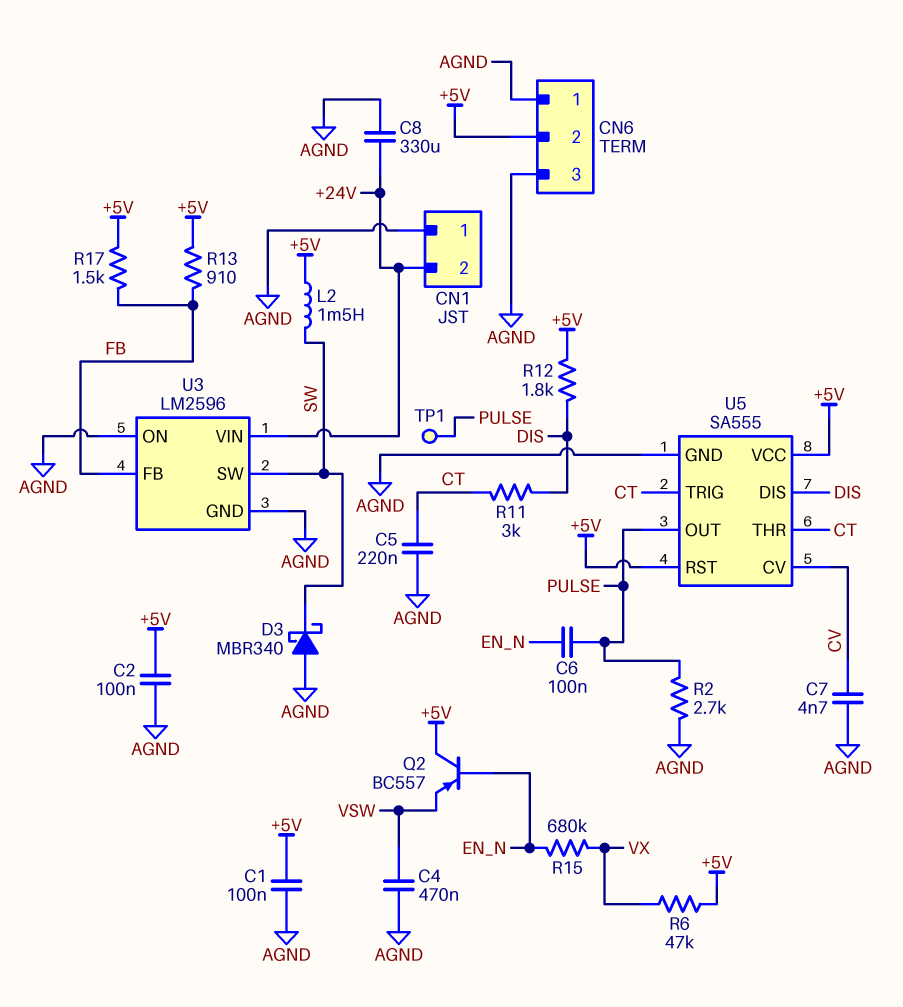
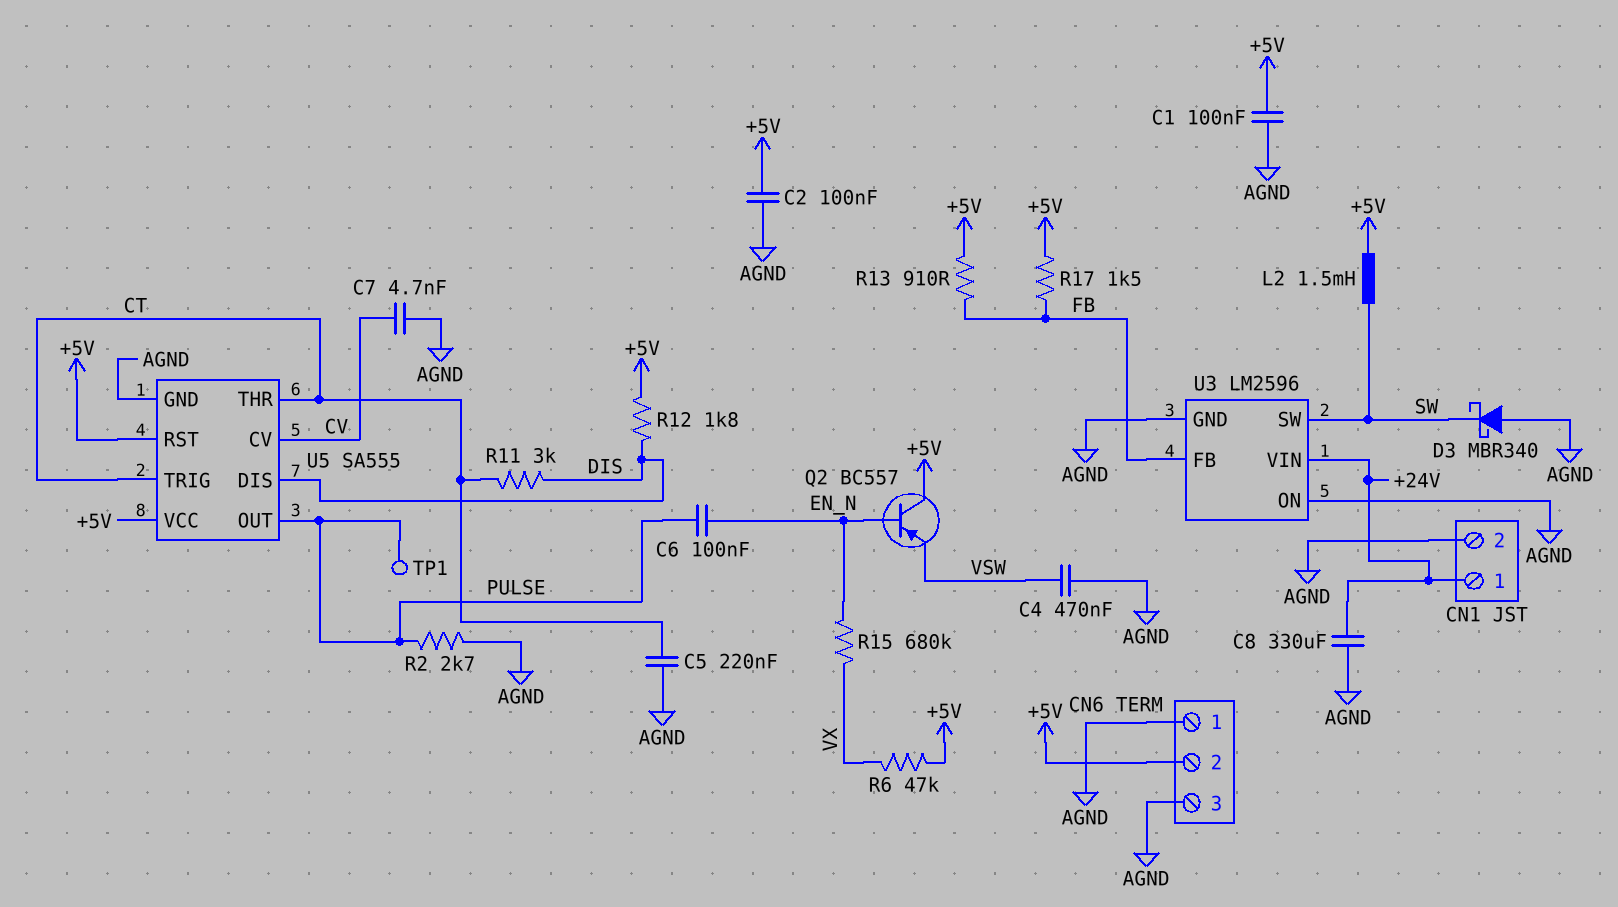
CN1 pin 1: AGND -> +24V
CN1 pin 2: +24V -> AGND

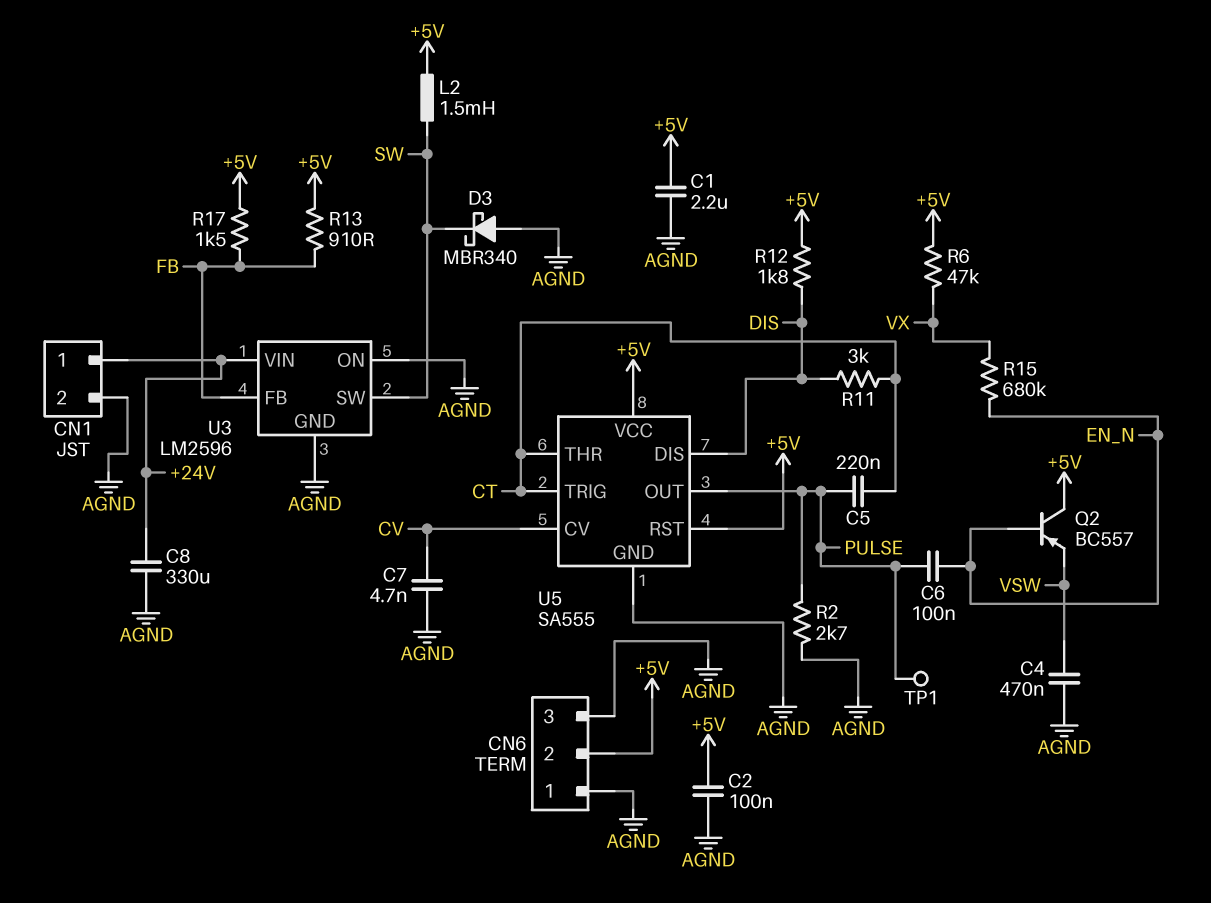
C1: 100nF (+5V, AGND) -> 2.2uF (+5V, AGND)
C5: 220nF (AGND, CT) -> 220nF (CT, PULSE)

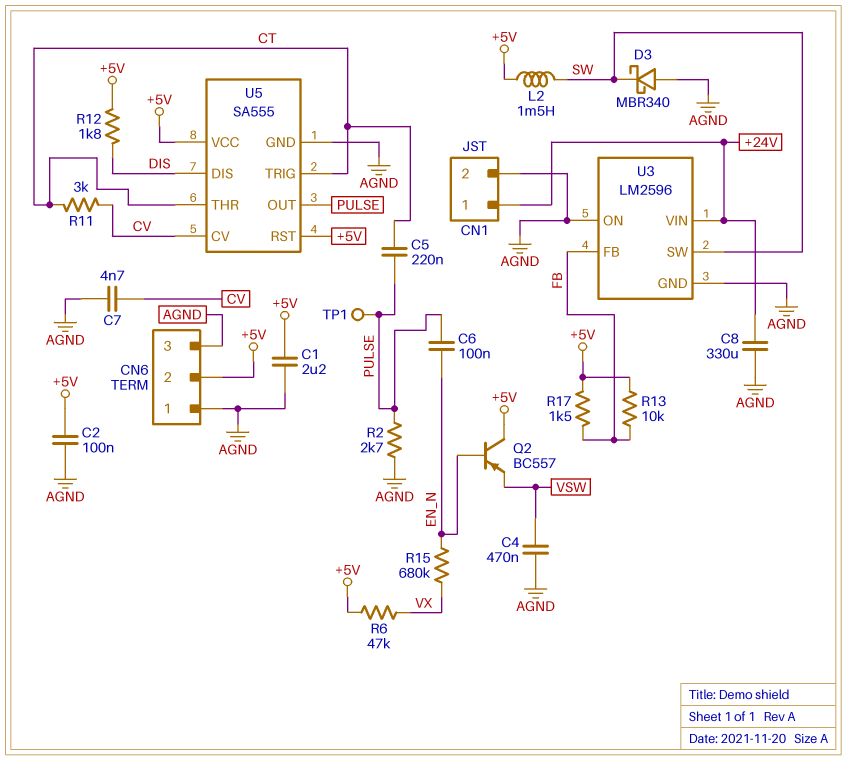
R11: 3k (CT, DIS) -> 3k (CT, CV)
R13: 910 (+5V, FB) -> 10k (+5V, FB)

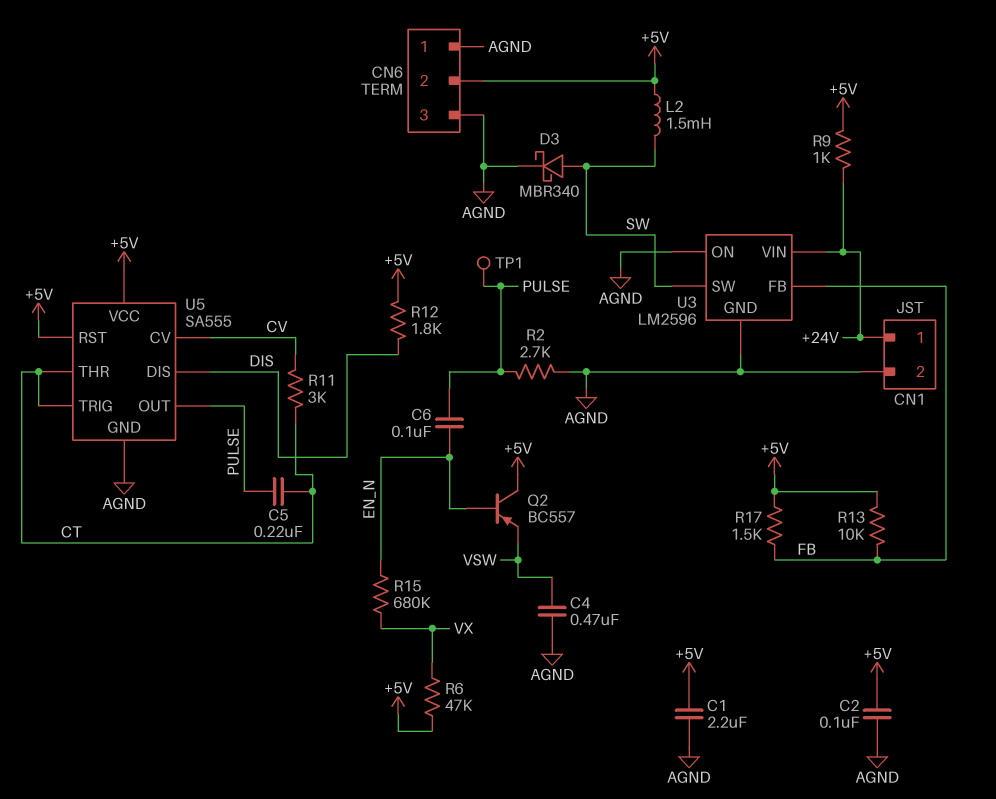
C7: 4.7nF (AGND, CV) -> none
C8: 330uF (+24V, AGND) -> none
D3: schottky MBR340 (A AGND, K SW) -> schottky MBR340 (A SW, K AGND)
R9: none -> 1k (+5V, +24V)

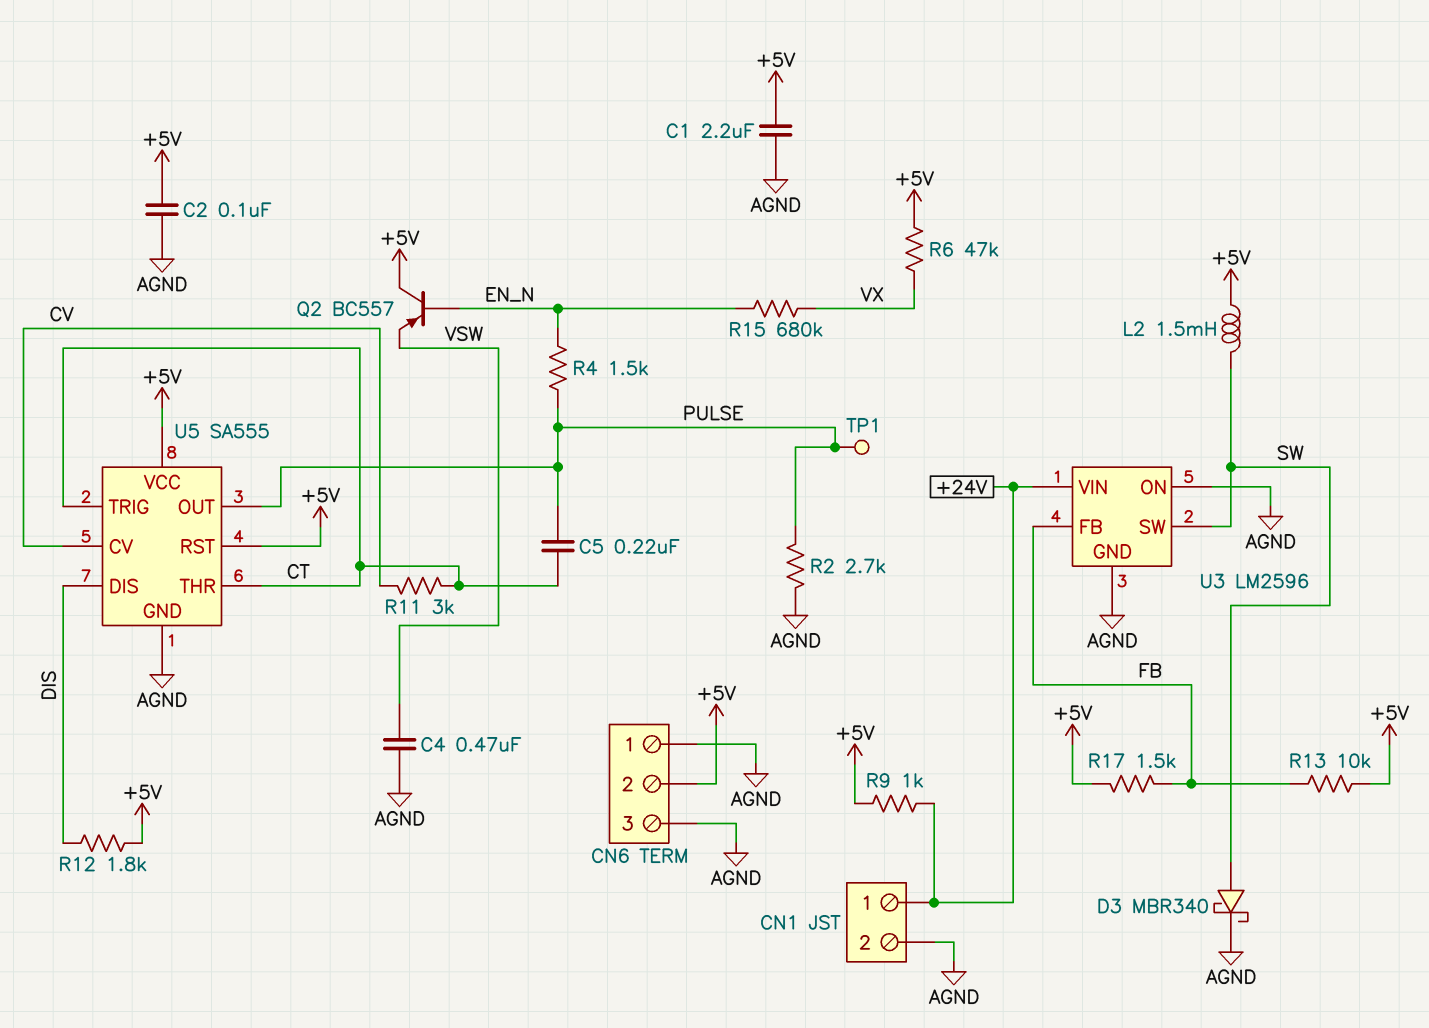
C6: 100nF (EN_N, PULSE) -> none
R4: none -> 1.5k (EN_N, PULSE)

